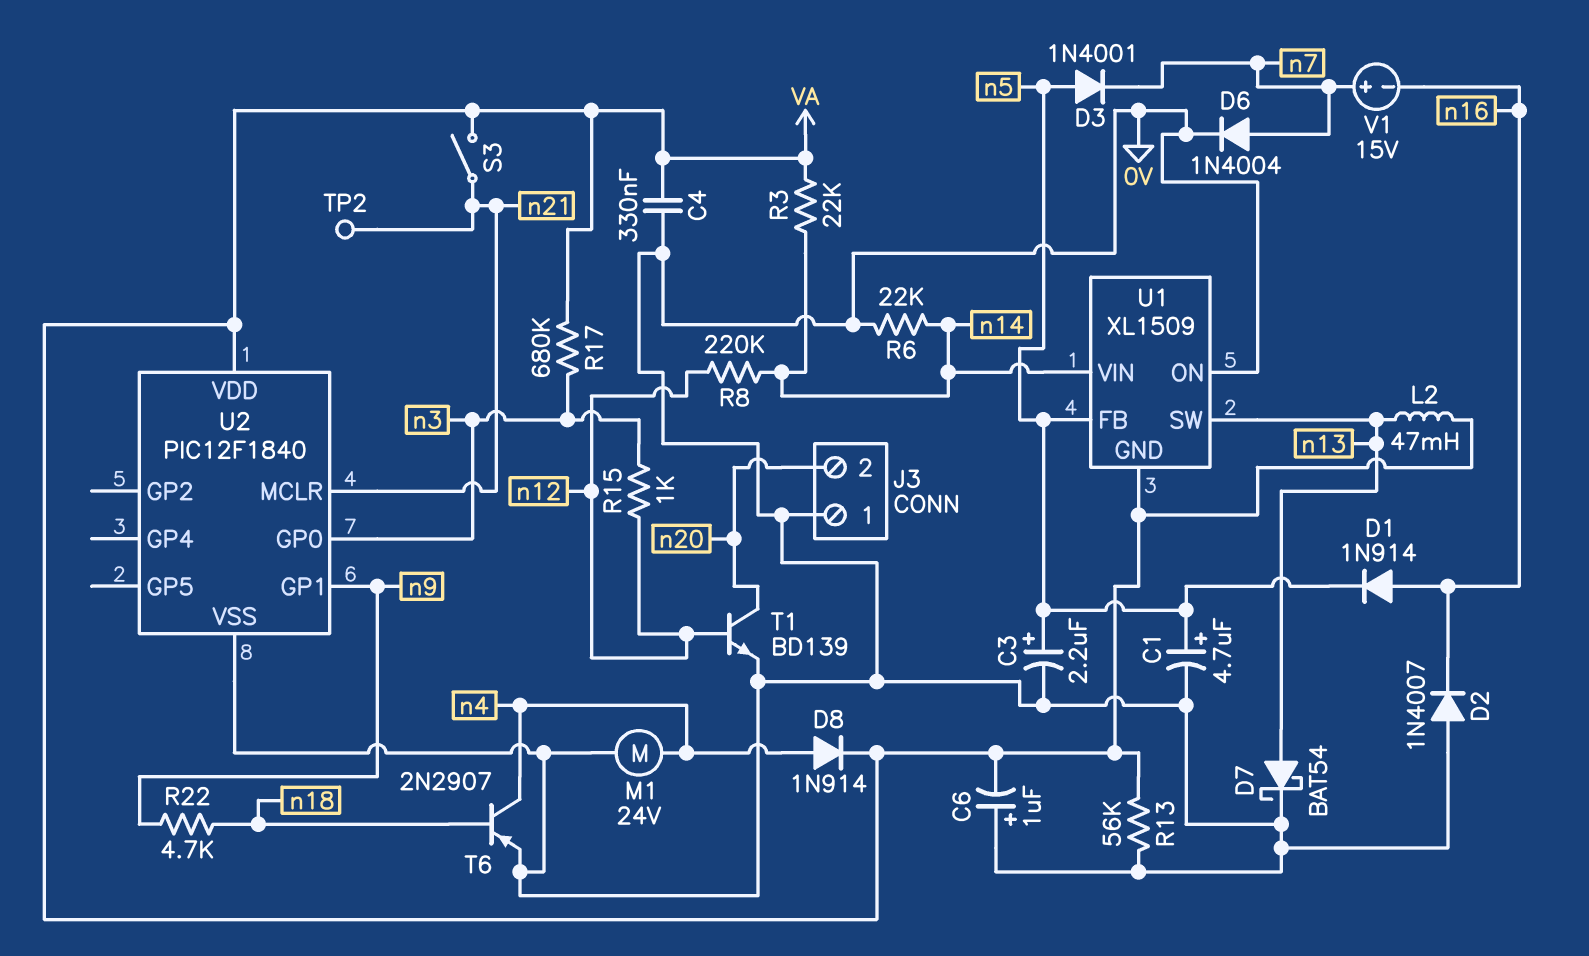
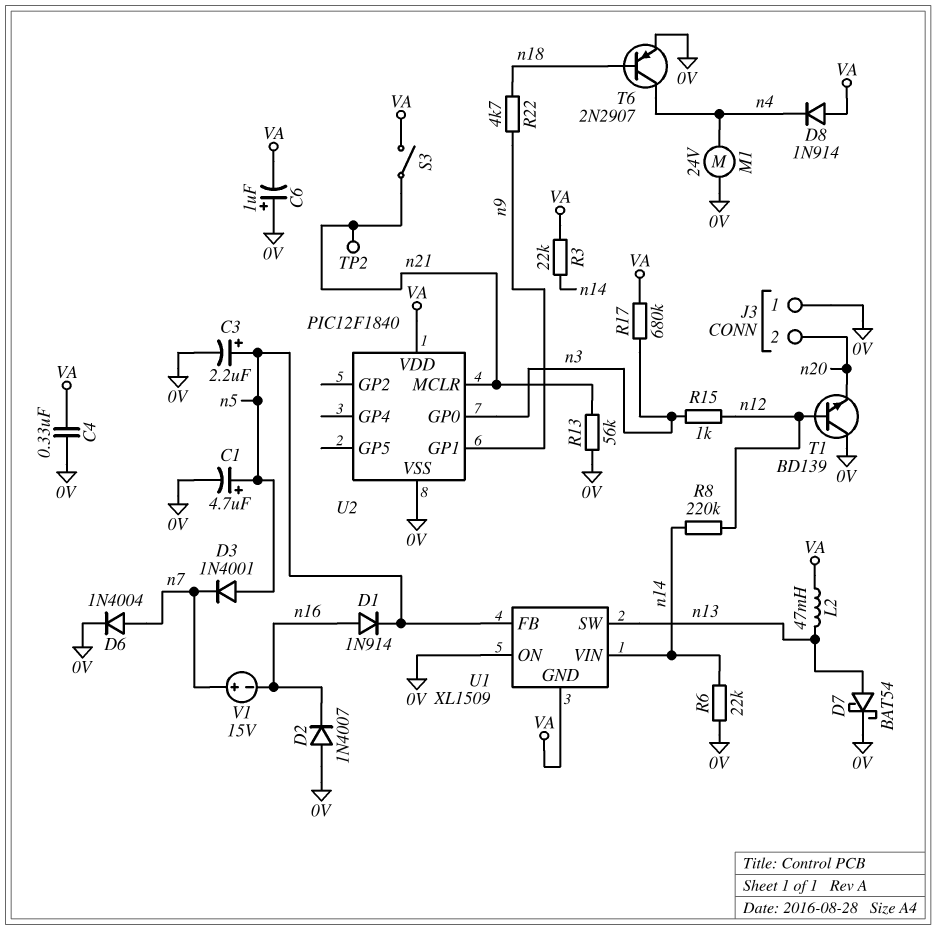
D8: diode 1N914 (A n4, K VA) -> diode 1N914 (A VA, K n4)
R13: 56k (0V, VA) -> 56k (0V, n21)
T1: NPN BD139 (B n12, C n20, E 0V) -> NPN BD139 (B n12, C 0V, E n20)

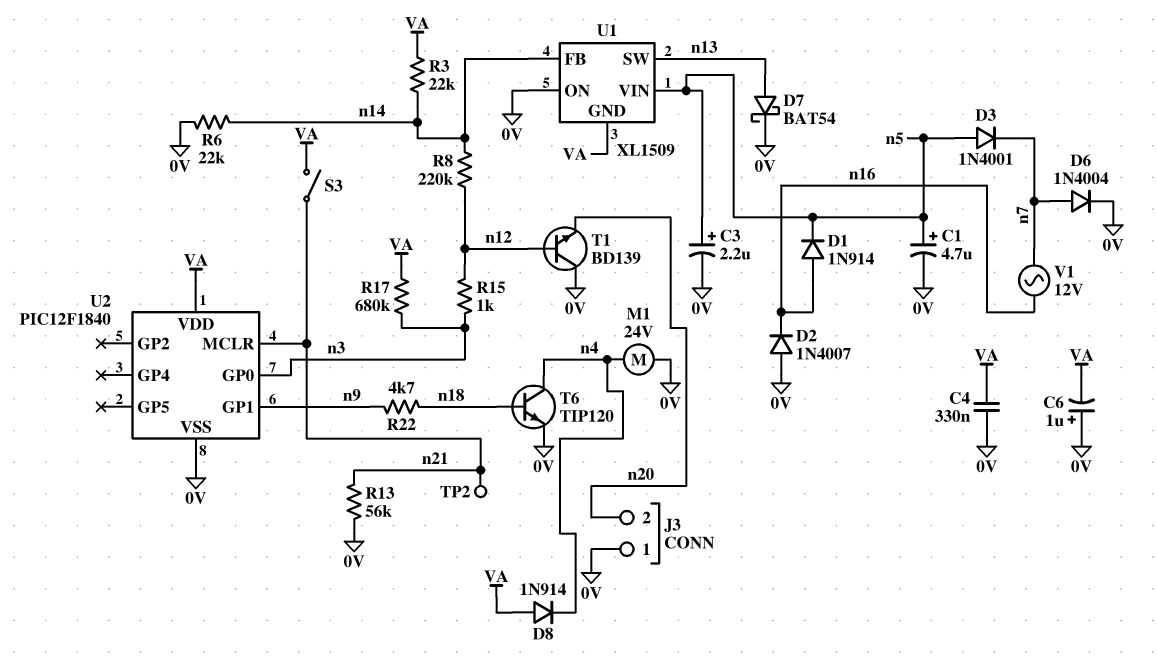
L2: 47mH (VA, n13) -> none
T6: PNP 2N2907 (B n18, C n4, E 0V) -> NPN TIP120 (B n18, C n4, E 0V)
U1 pin FB: n5 -> n14
U1 pin VIN: n14 -> n5
V1: 15V (plus n7, minus n16) -> AC 12V (n7, n16)

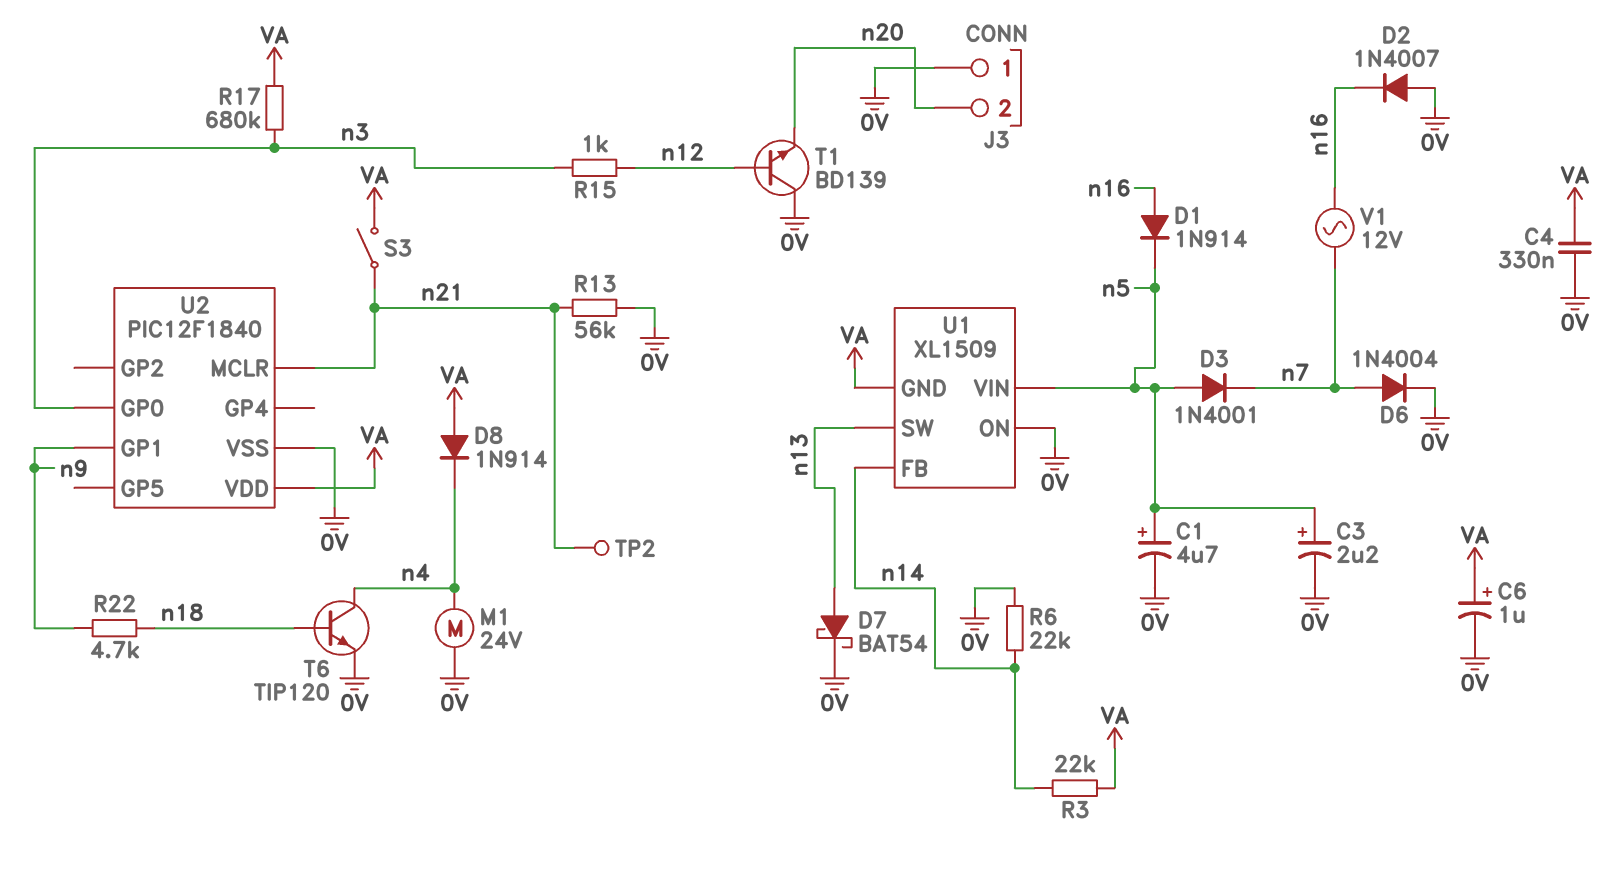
C6: 1uF (plus 0V, minus VA) -> 1uF (plus VA, minus 0V)
R8: 220k (n12, n14) -> none

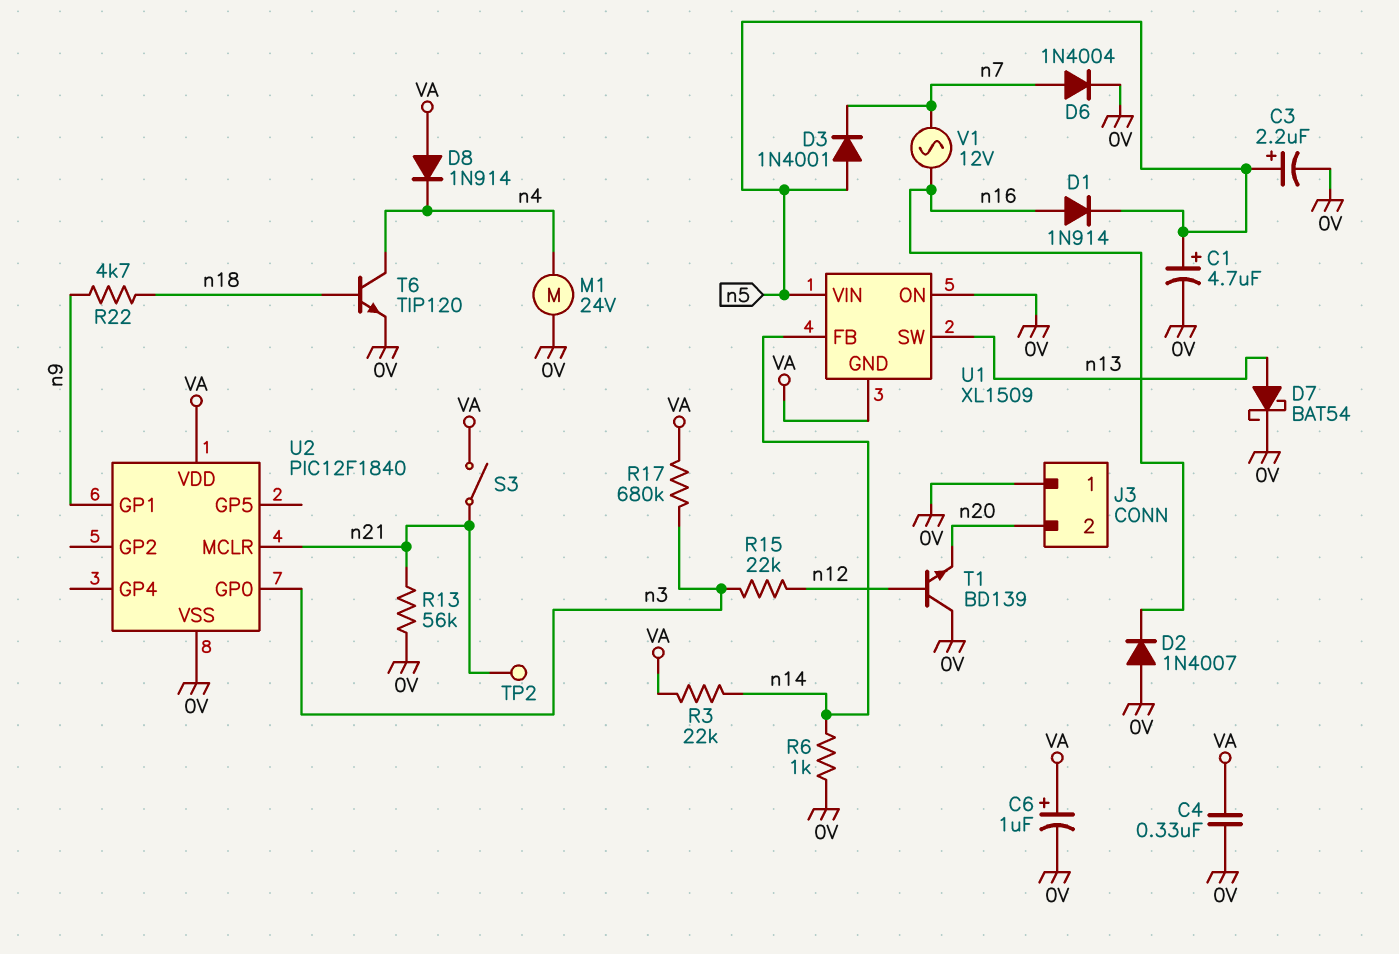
R6: 22k (0V, n14) -> 1k (0V, n14)
R15: 1k (n3, n12) -> 22k (n3, n12)

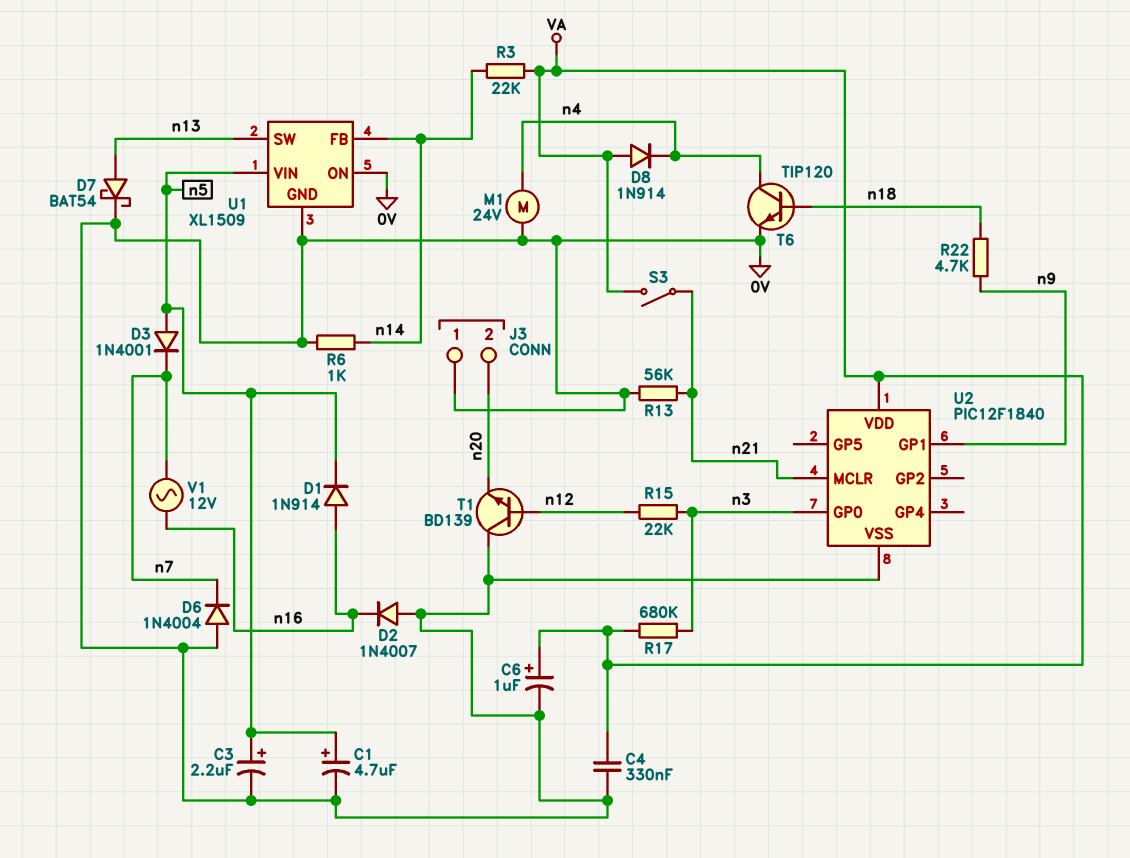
D6: diode 1N4004 (A n7, K 0V) -> diode 1N4004 (A 0V, K n7)
TP2: test point (n21) -> none
U1 pin GND: VA -> 0V

